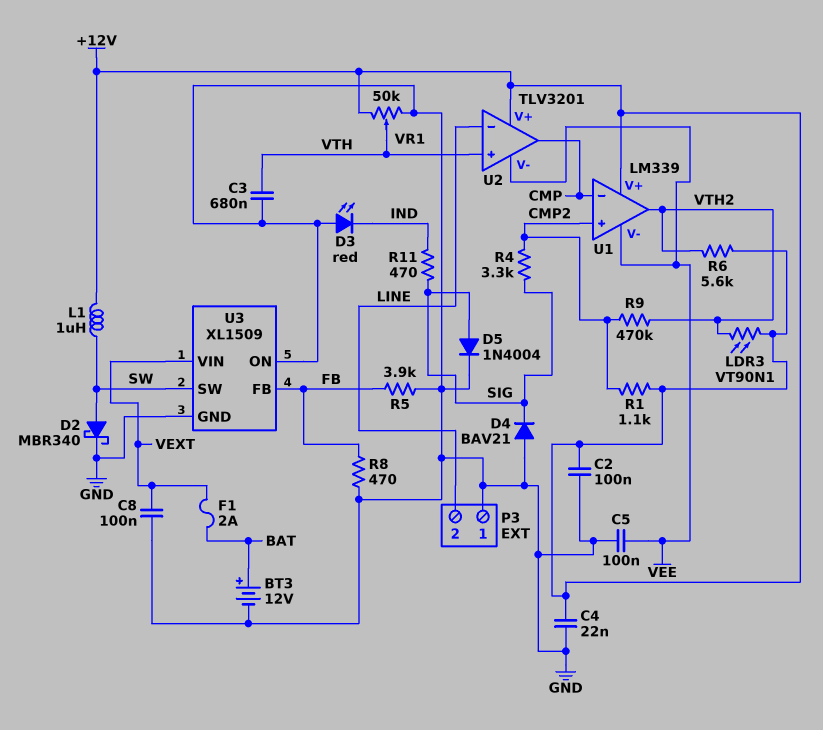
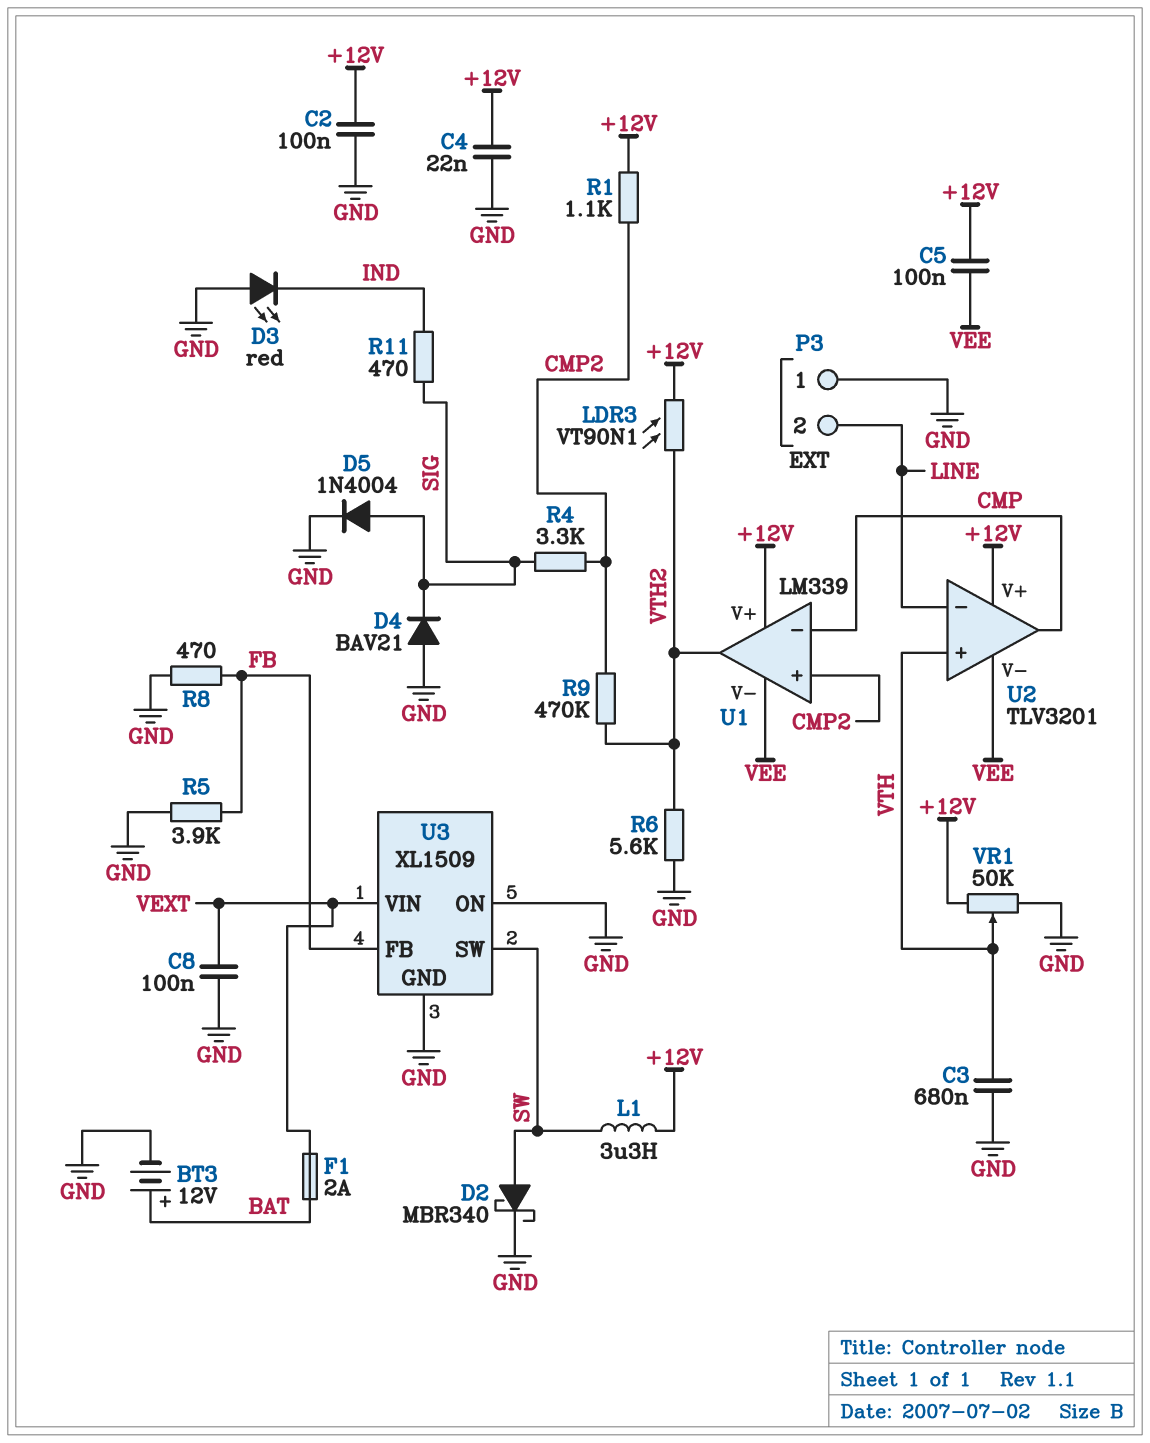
C5: 100nF (GND, VEE) -> 100nF (+12V, VEE)
L1: 1uH (+12V, SW) -> 3.3uH (+12V, SW)
R6: 5.6k (+12V, VTH2) -> 5.6k (GND, VTH2)

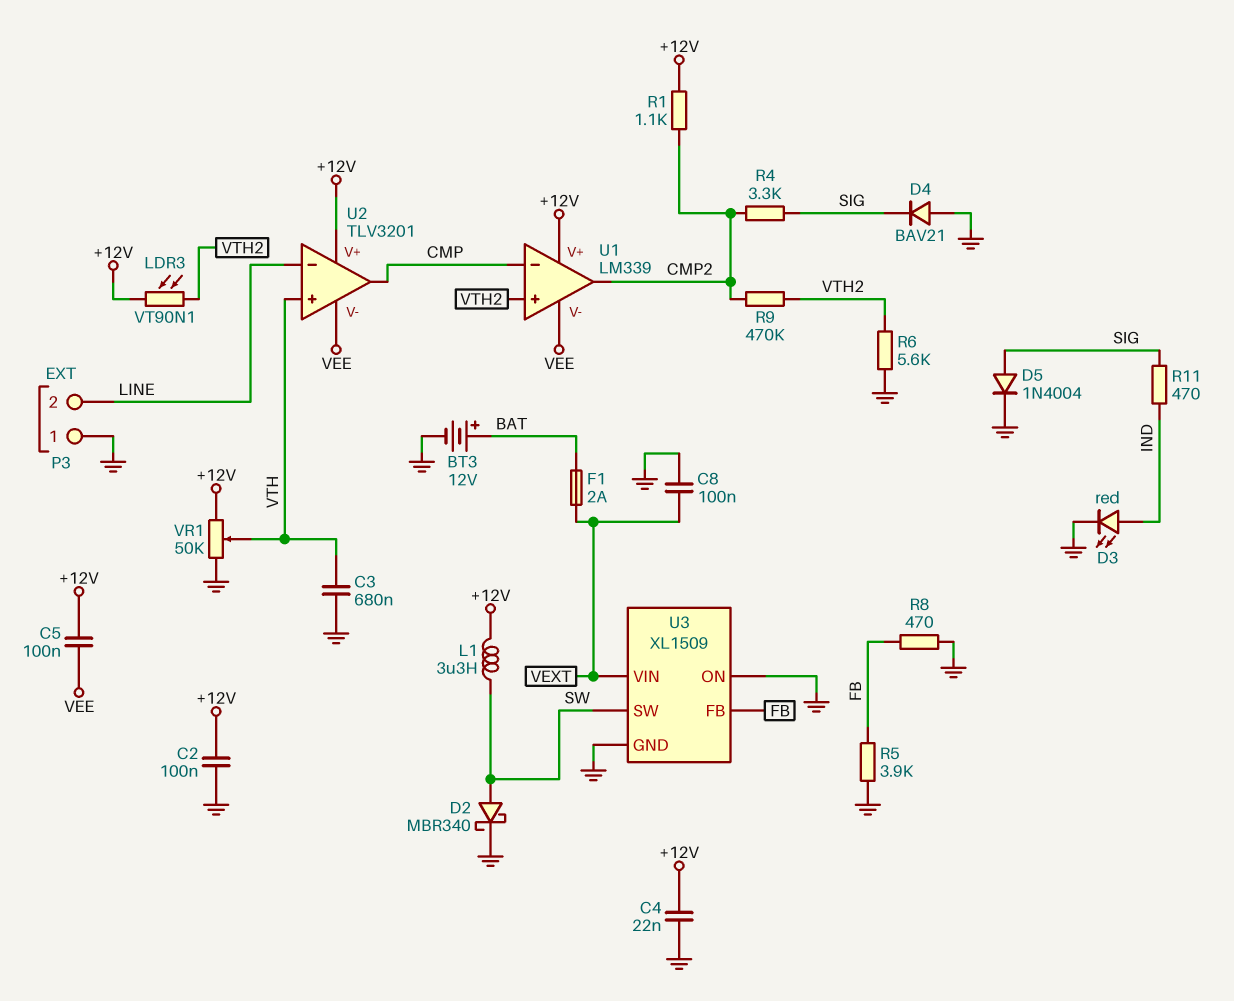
D3: LED red (A GND, K IND) -> LED red (A IND, K GND)
U1 pin in+: CMP2 -> VTH2
U1 pin out: VTH2 -> CMP2

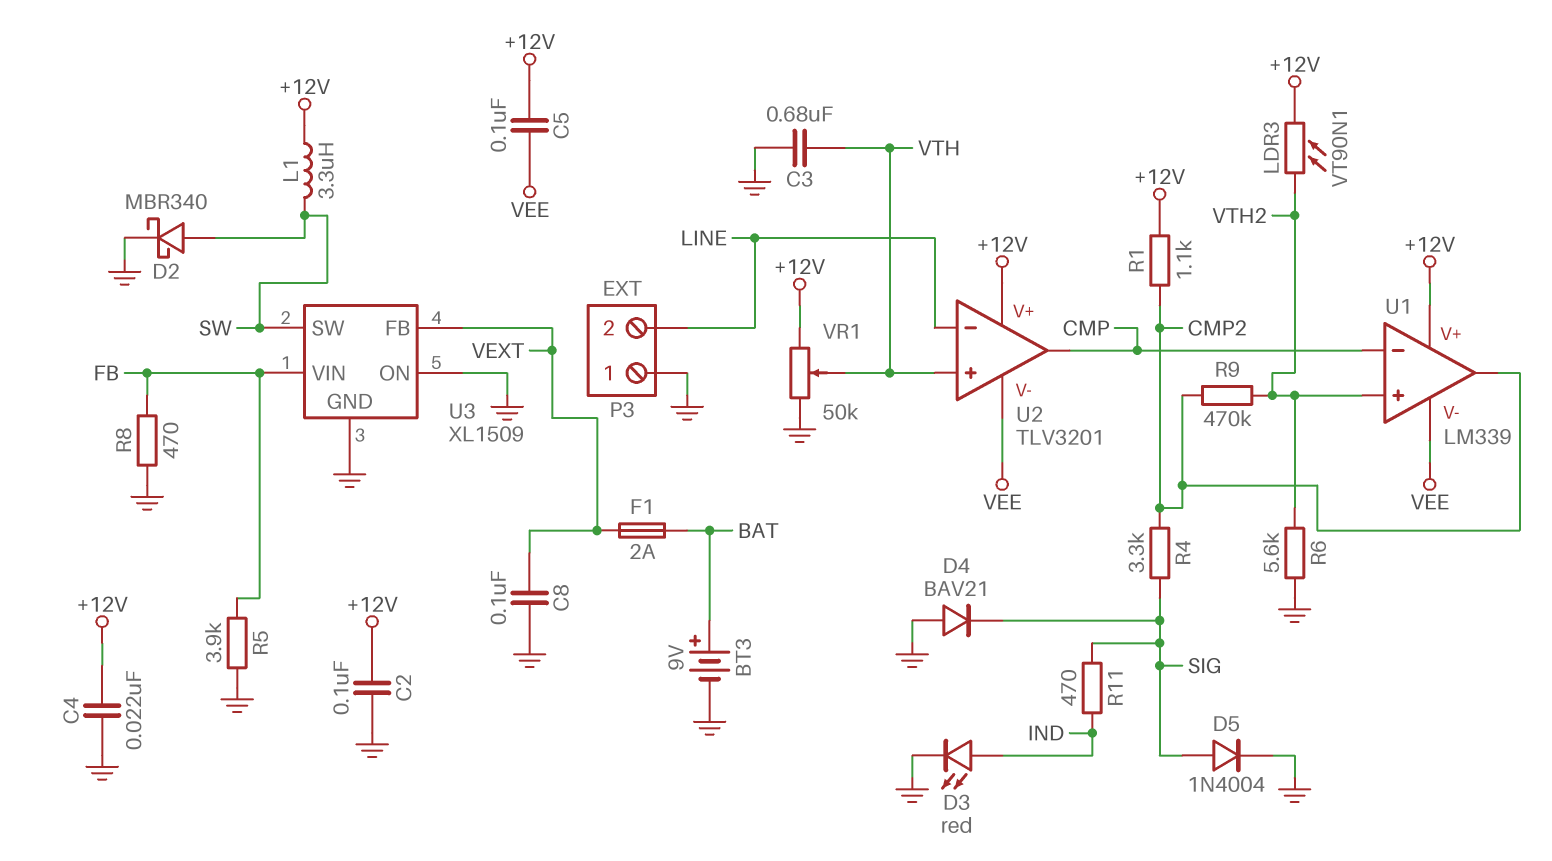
BT3: 12V (plus BAT, minus GND) -> 9V (plus BAT, minus GND)
U3 pin FB: FB -> VEXT
U3 pin VIN: VEXT -> FB

